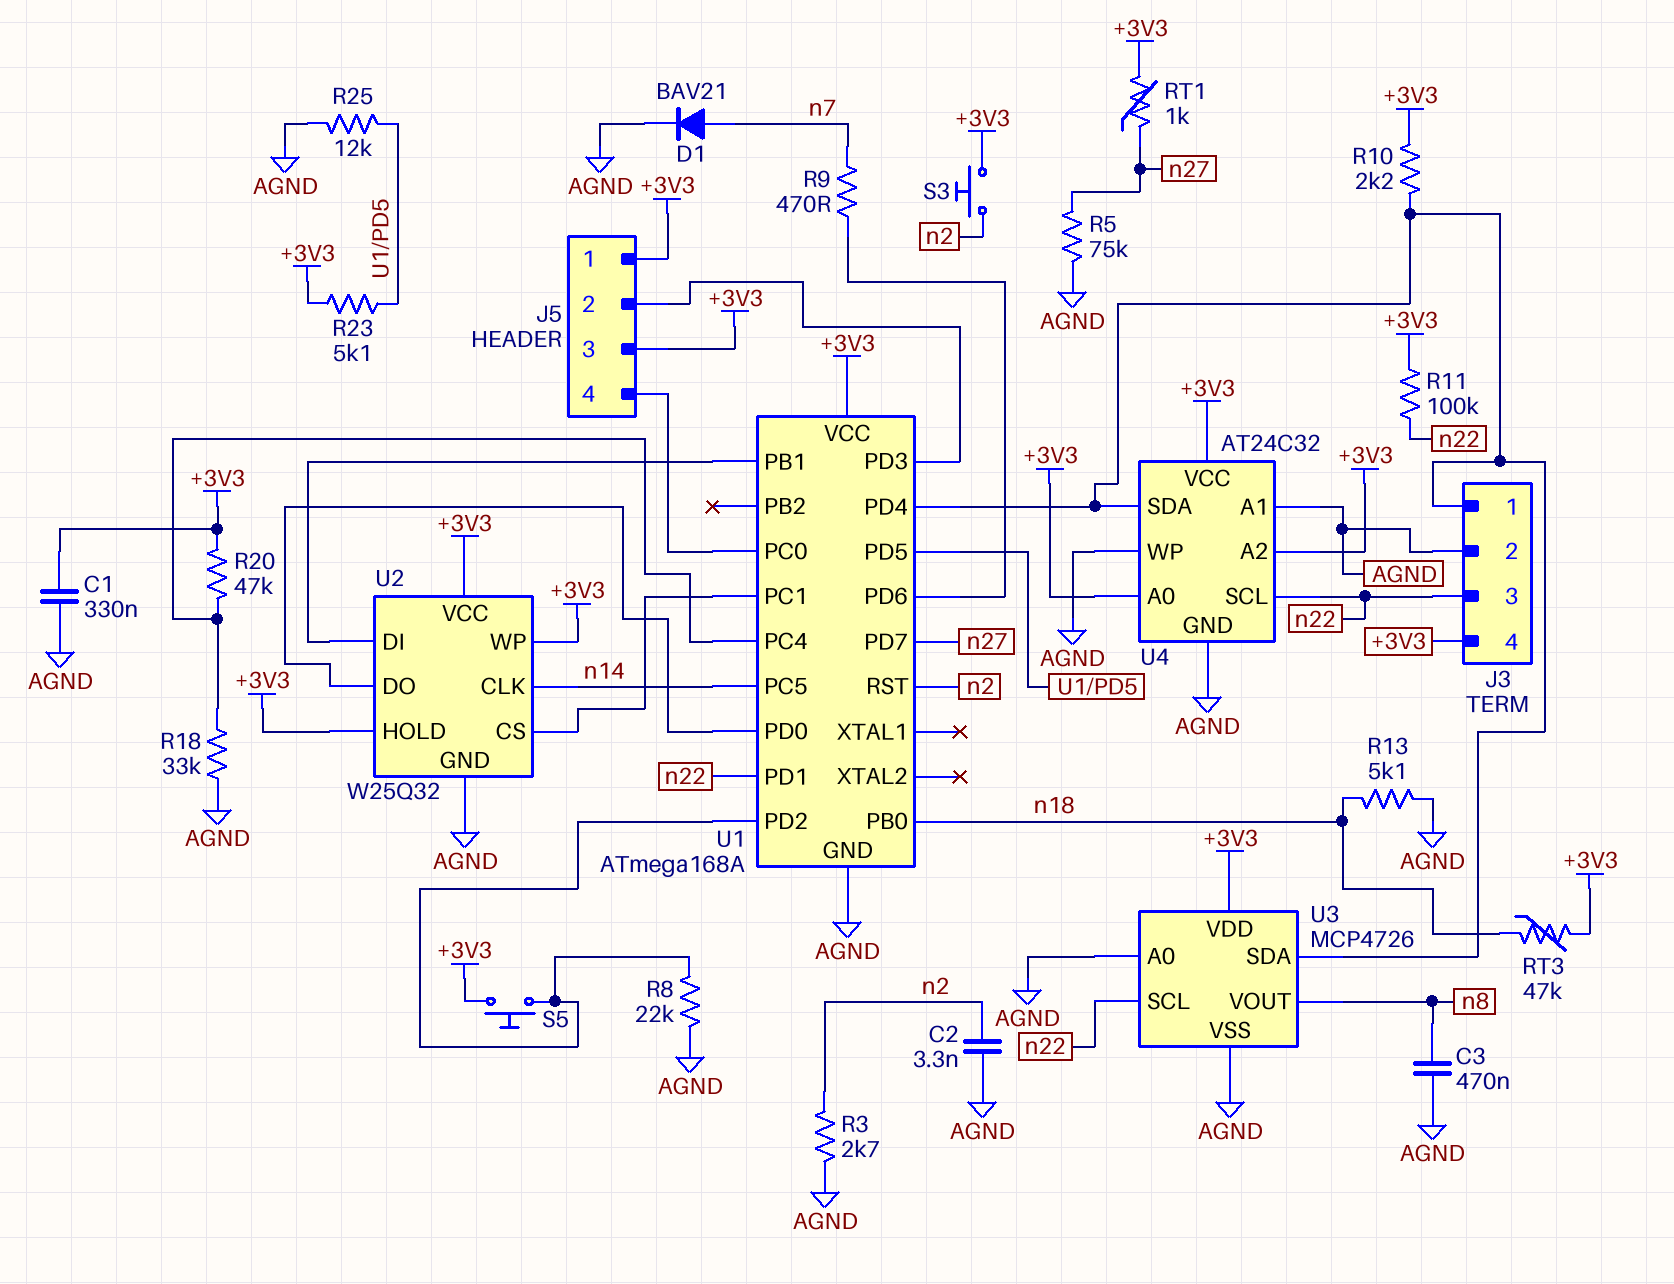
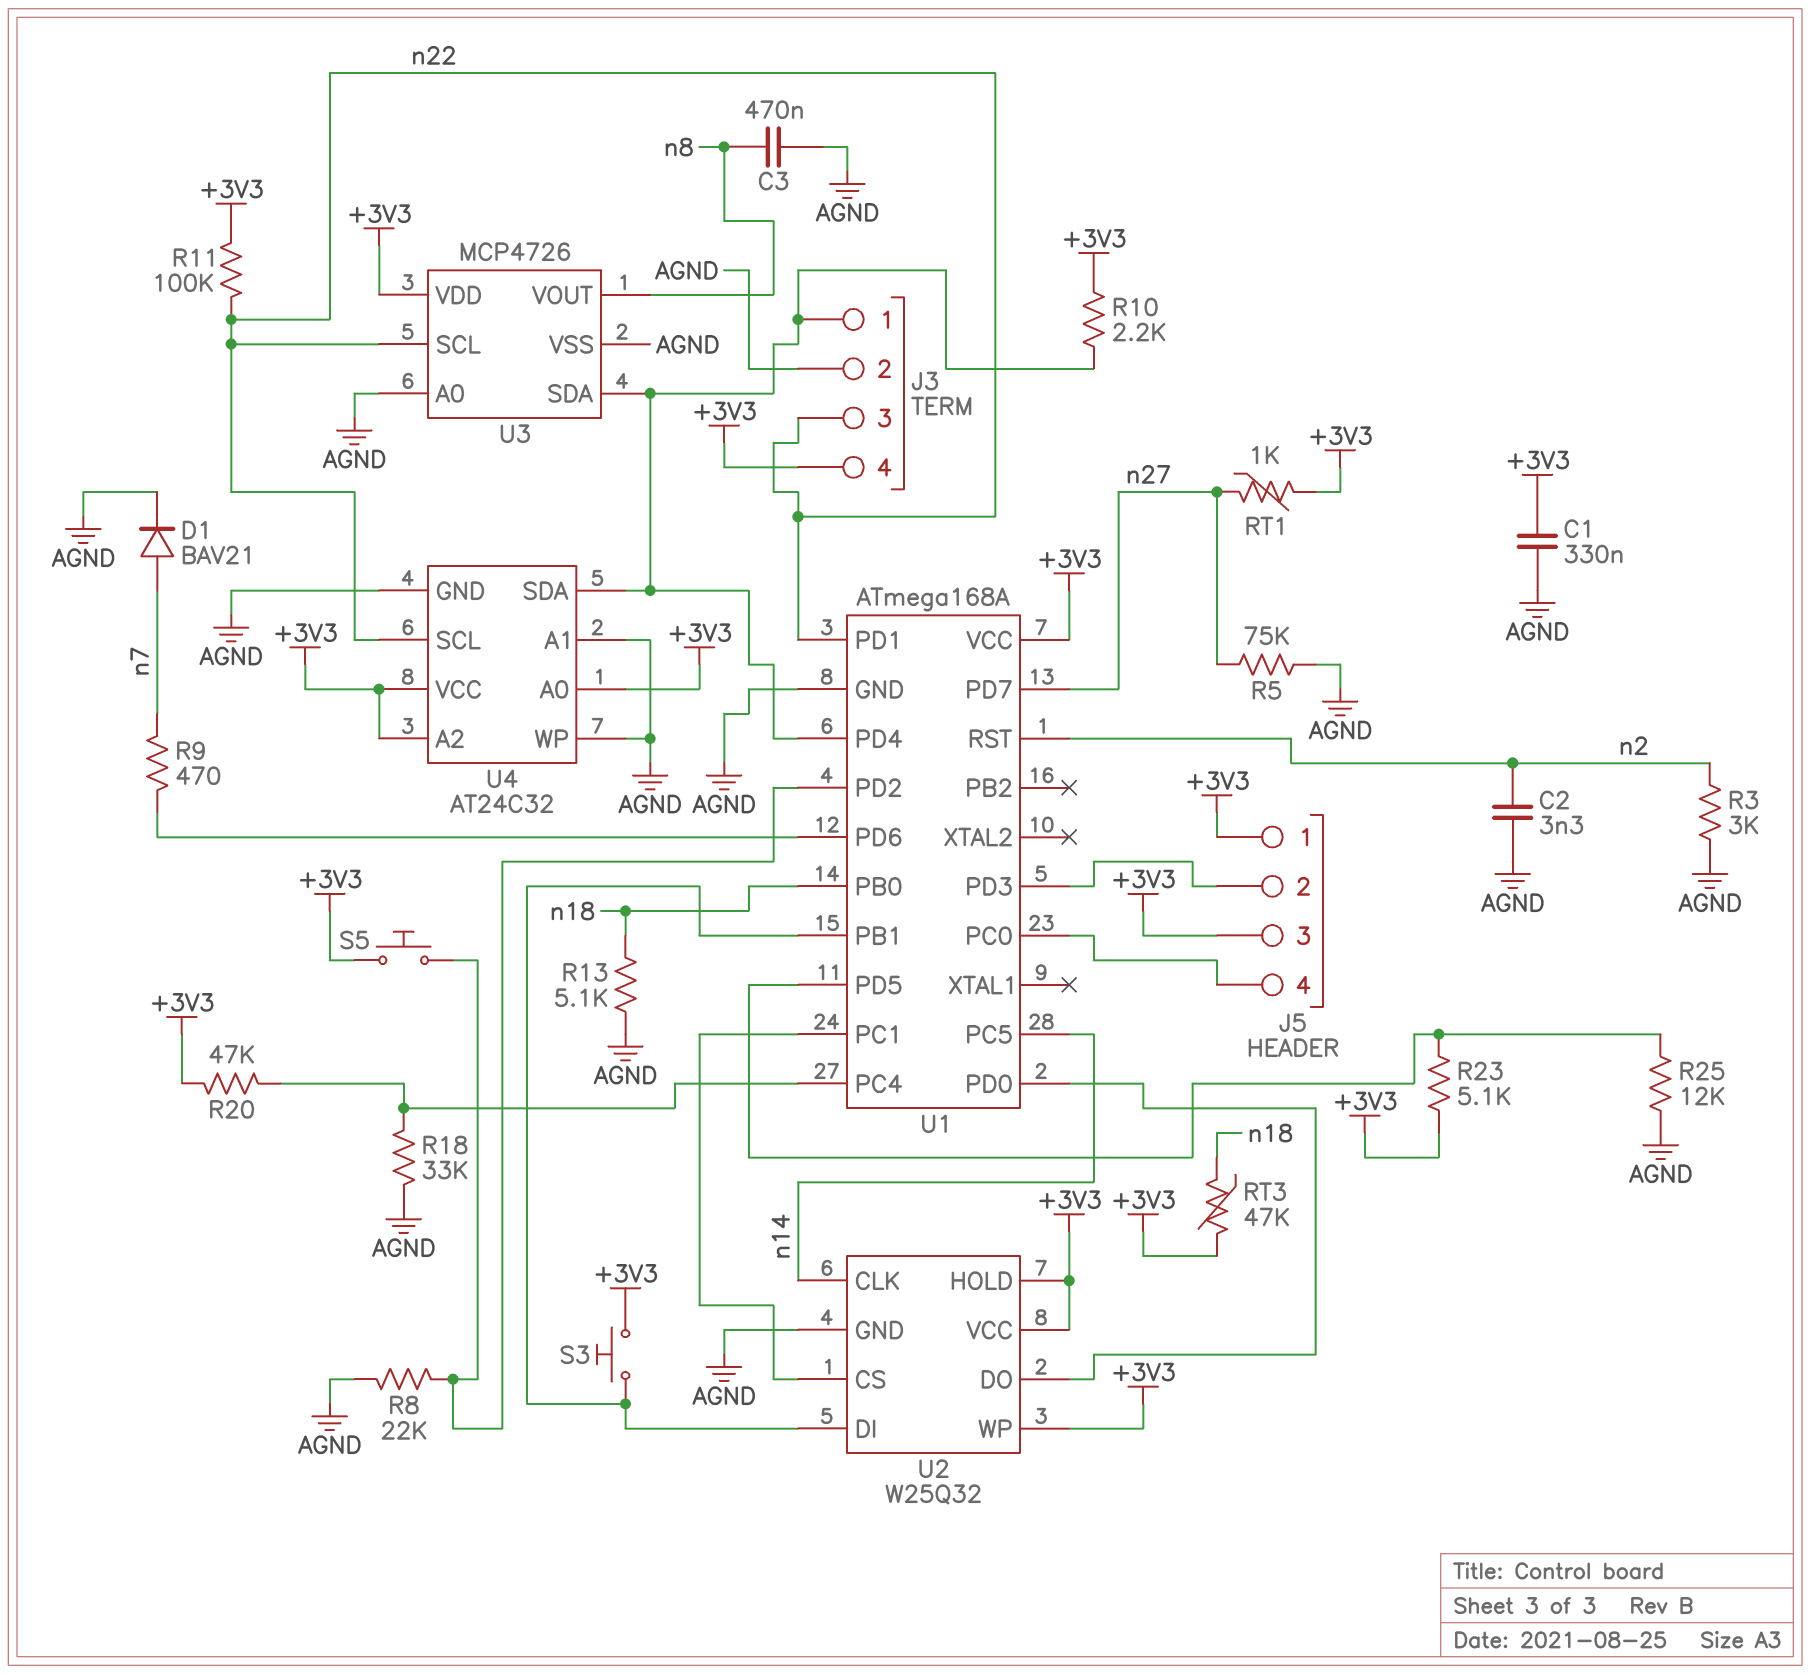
R3: 2.7k (AGND, n2) -> 3k (AGND, n2)
S3: button (+3V3, n2) -> button (+3V3, U1/PB1)

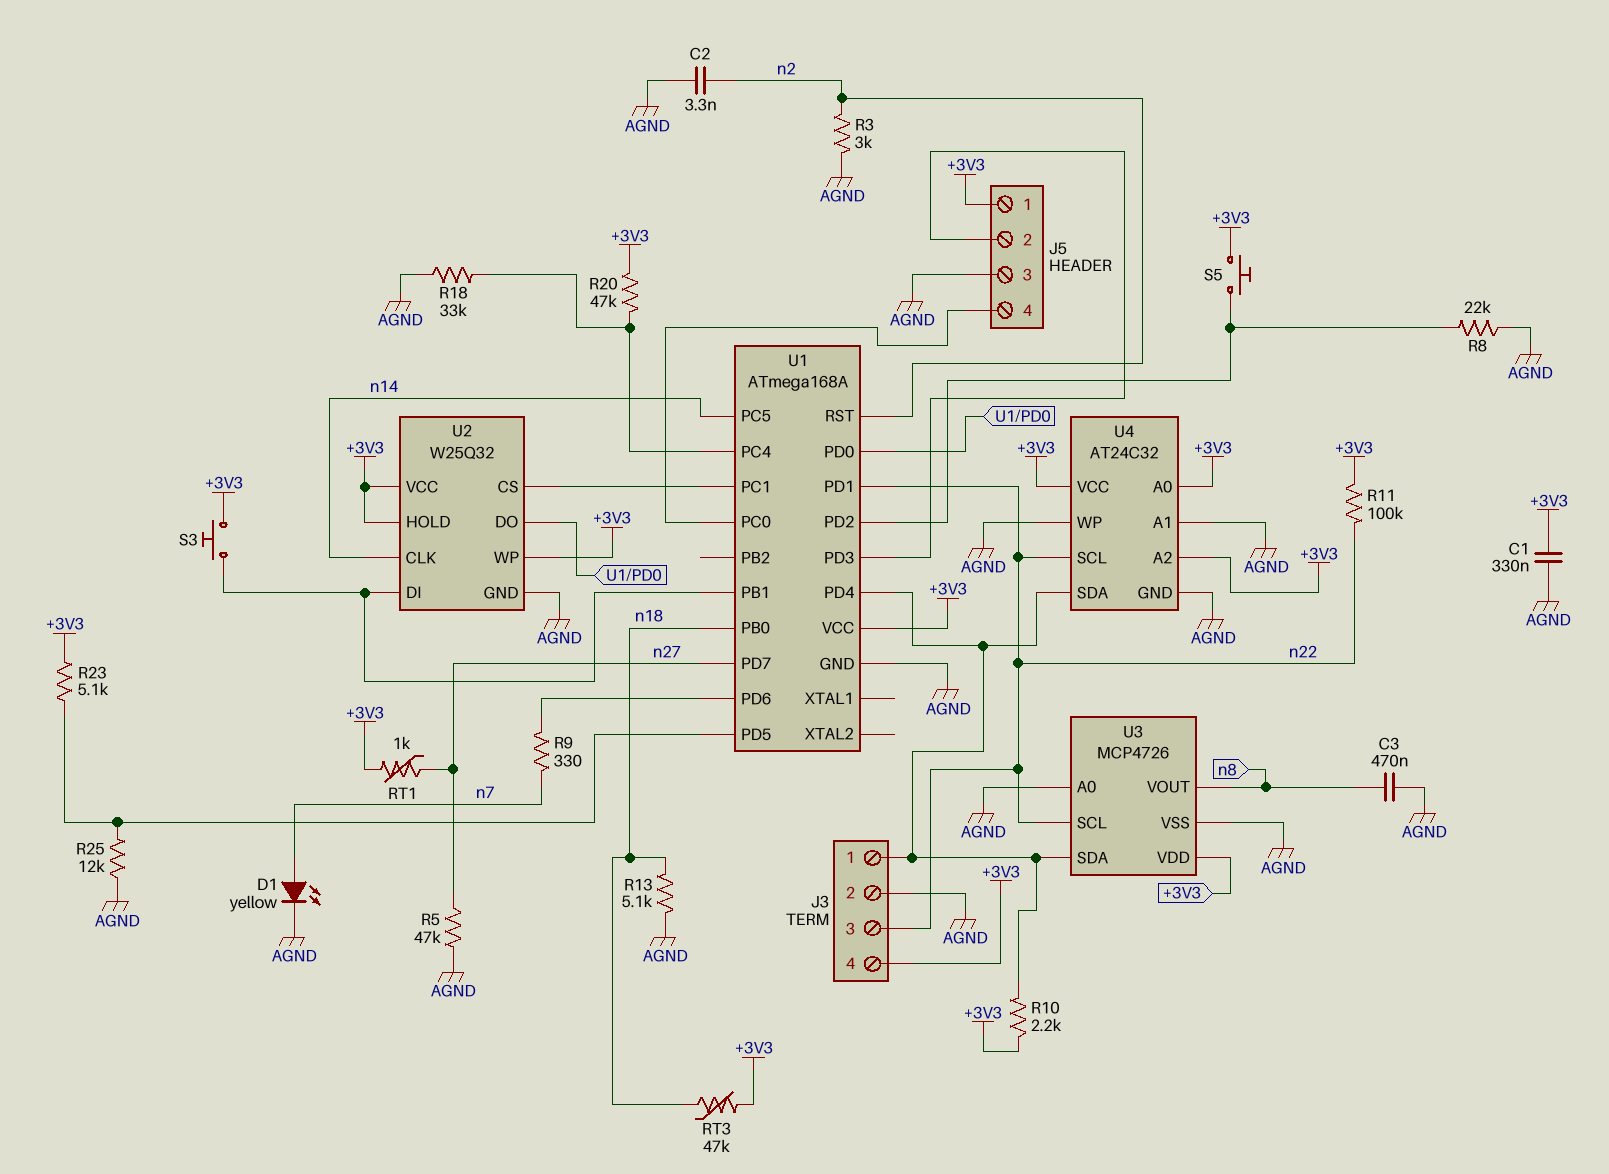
D1: diode BAV21 (A n7, K AGND) -> LED yellow (A n7, K AGND)
J5 pin 3: +3V3 -> AGND
R5: 75k (AGND, n27) -> 47k (AGND, n27)
R9: 470 (U1/PD6, n7) -> 330 (U1/PD6, n7)

